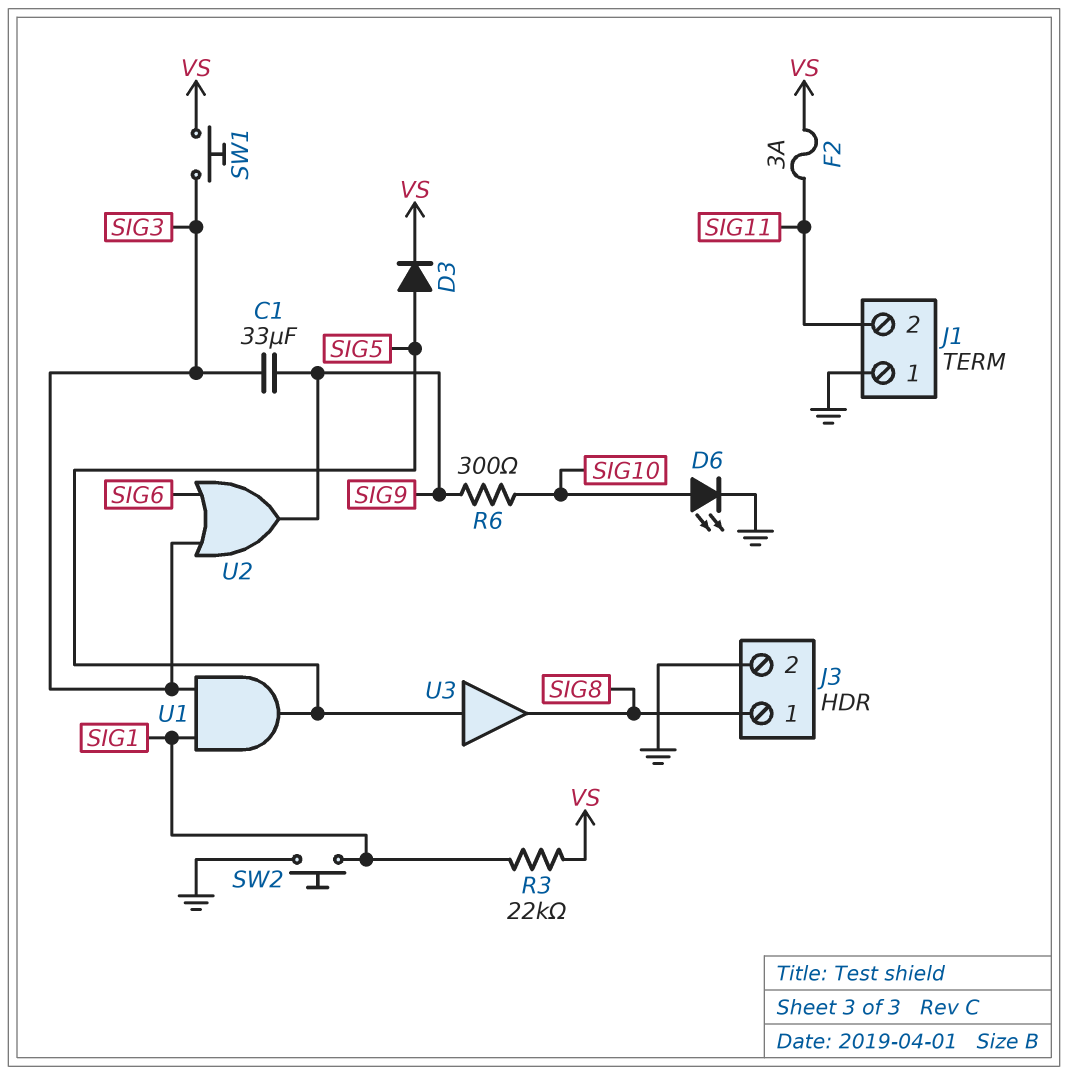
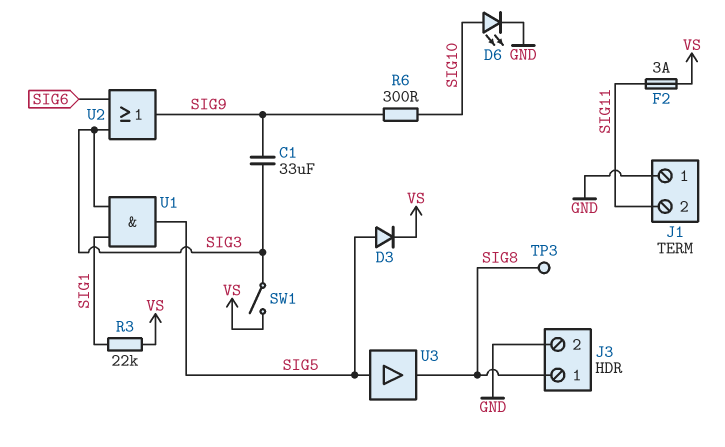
SW1: button (SIG3, VS) -> switch (SIG3, VS)
SW2: button (GND, SIG1) -> none
TP3: none -> test point (SIG8)

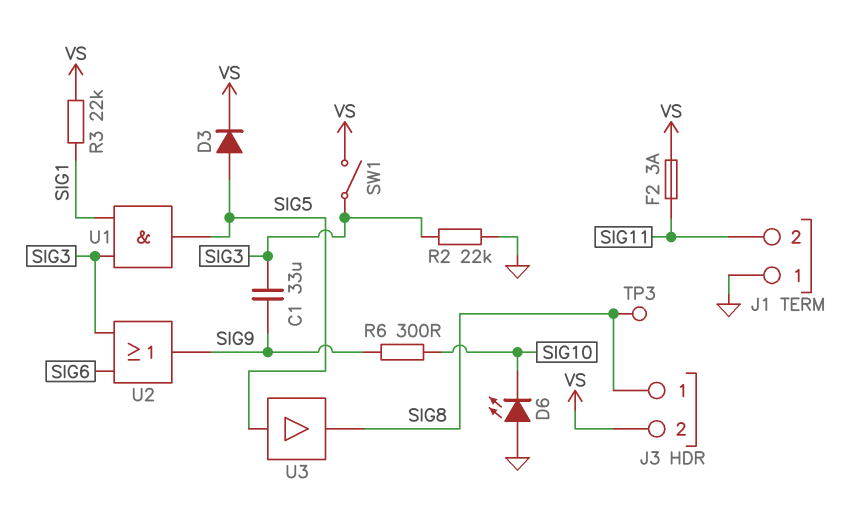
D6: LED (A SIG10, K GND) -> LED (A GND, K SIG10)
J3 pin 2: GND -> VS
R2: none -> 22k (GND, SIG3)

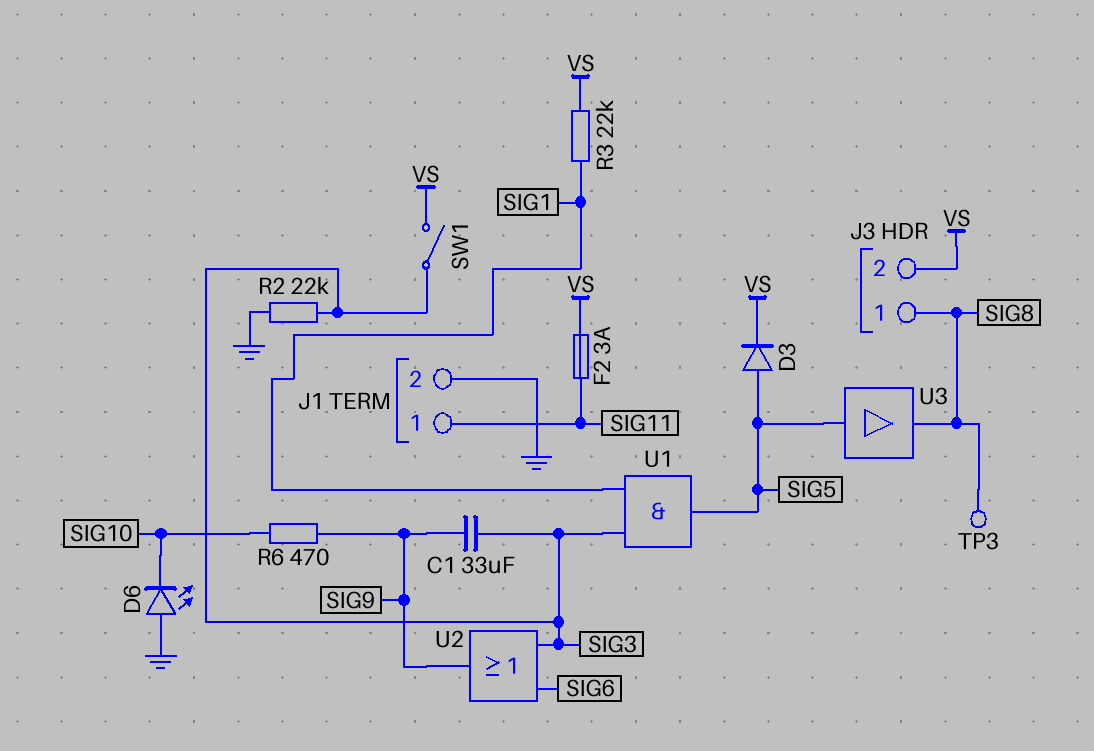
J1 pin 1: GND -> SIG11
J1 pin 2: SIG11 -> GND
R6: 300 (SIG9, SIG10) -> 470 (SIG9, SIG10)

